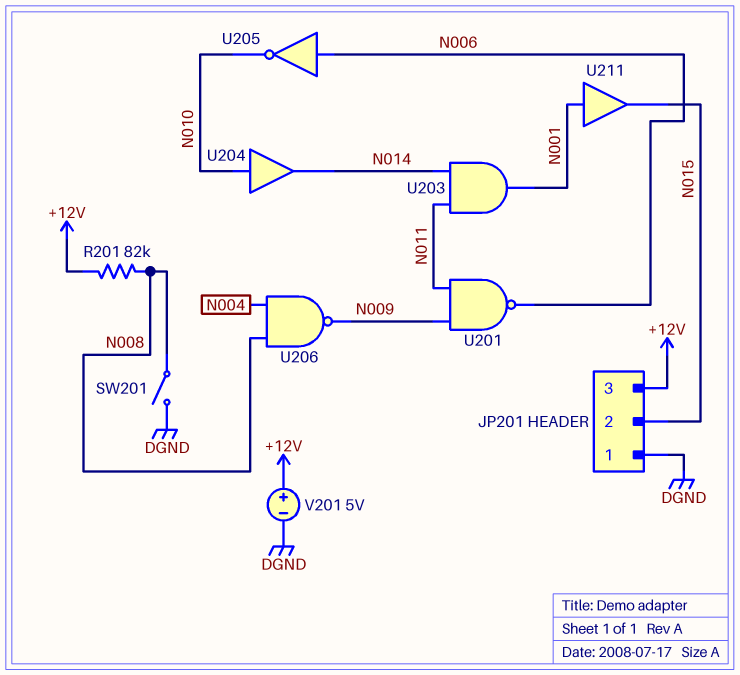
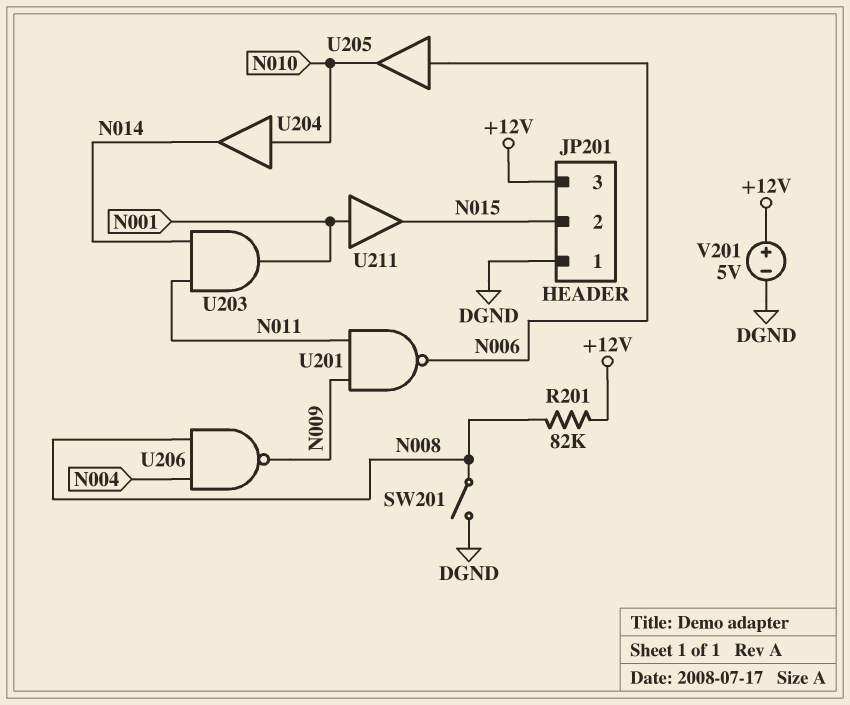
U205: NOT (in N006, out N010) -> buffer (in N006, out N010)

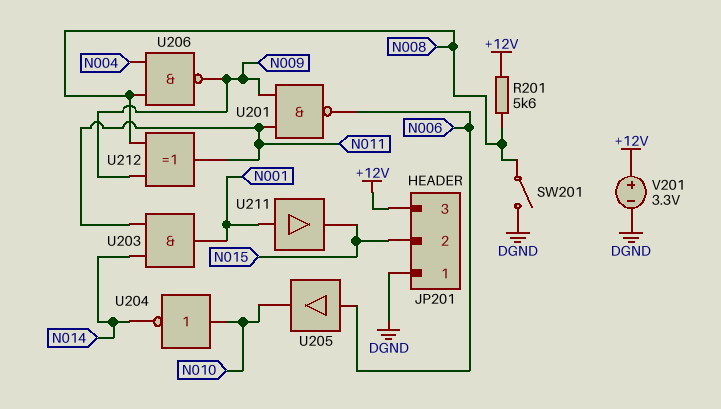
R201: 82k (+12V, N008) -> 5.6k (+12V, N008)
U204: buffer (in N010, out N014) -> NOT (in N010, out N014)
U212: none -> XOR (in N008, in N009, out N011)
V201: 5V (plus +12V, minus DGND) -> 3.3V (plus +12V, minus DGND)

